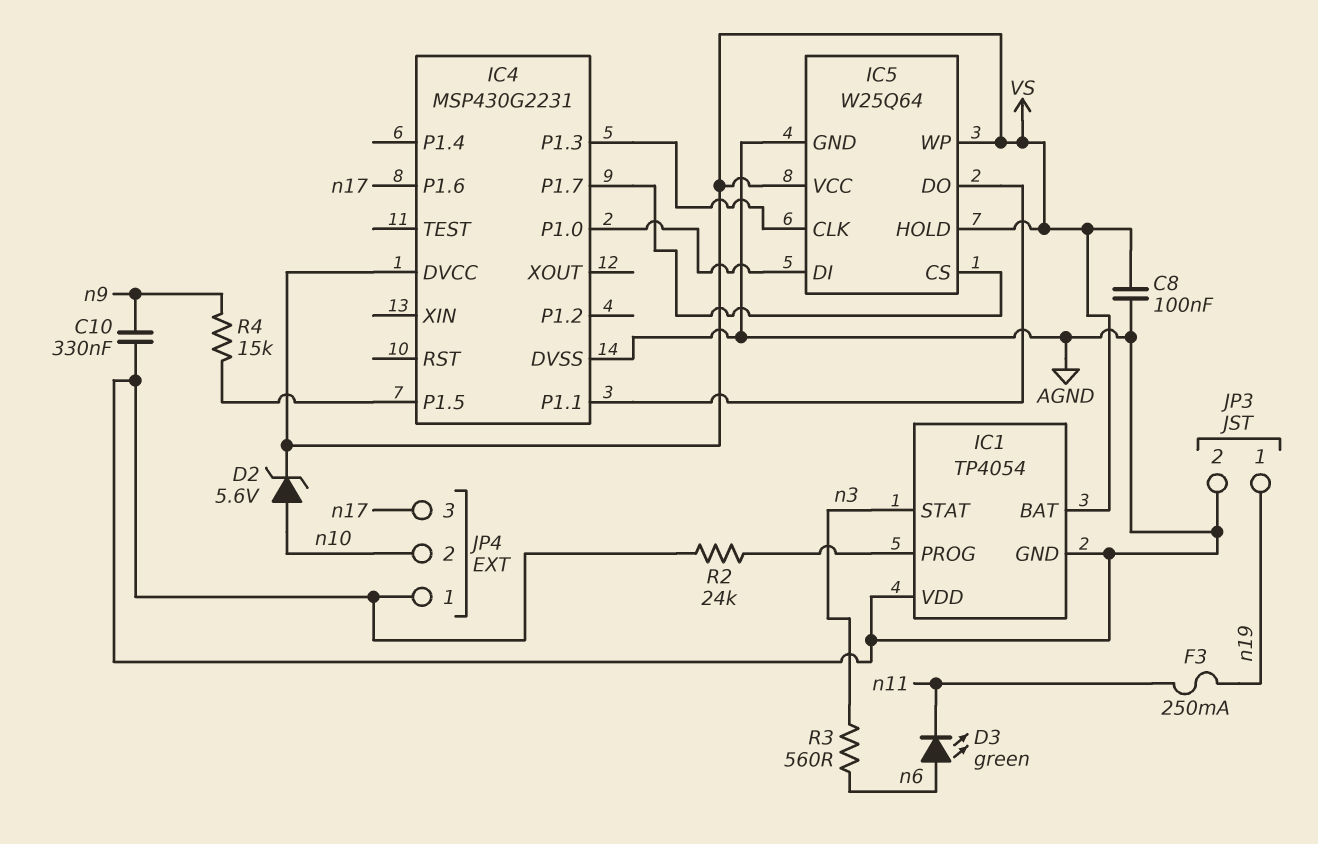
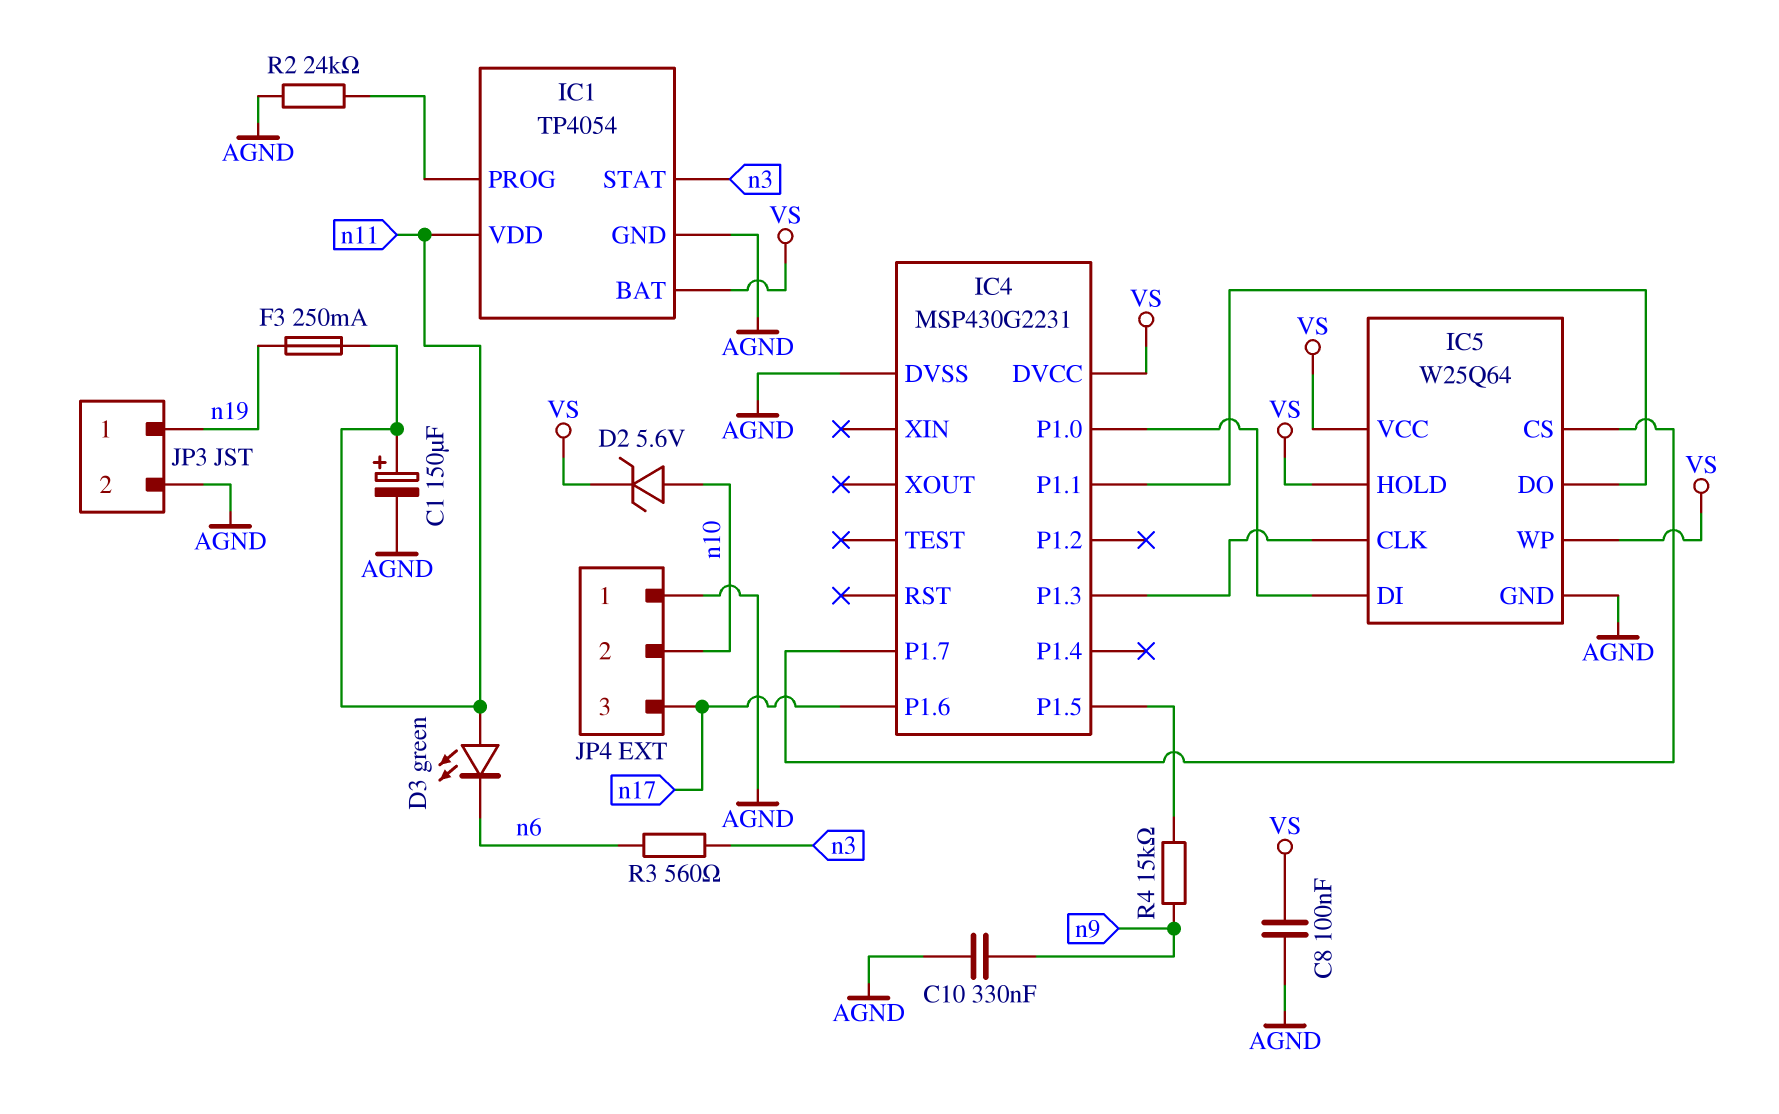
C1: none -> 150uF (plus n11, minus AGND)
D3: LED green (A n6, K n11) -> LED green (A n11, K n6)
IC1 pin VDD: AGND -> n11

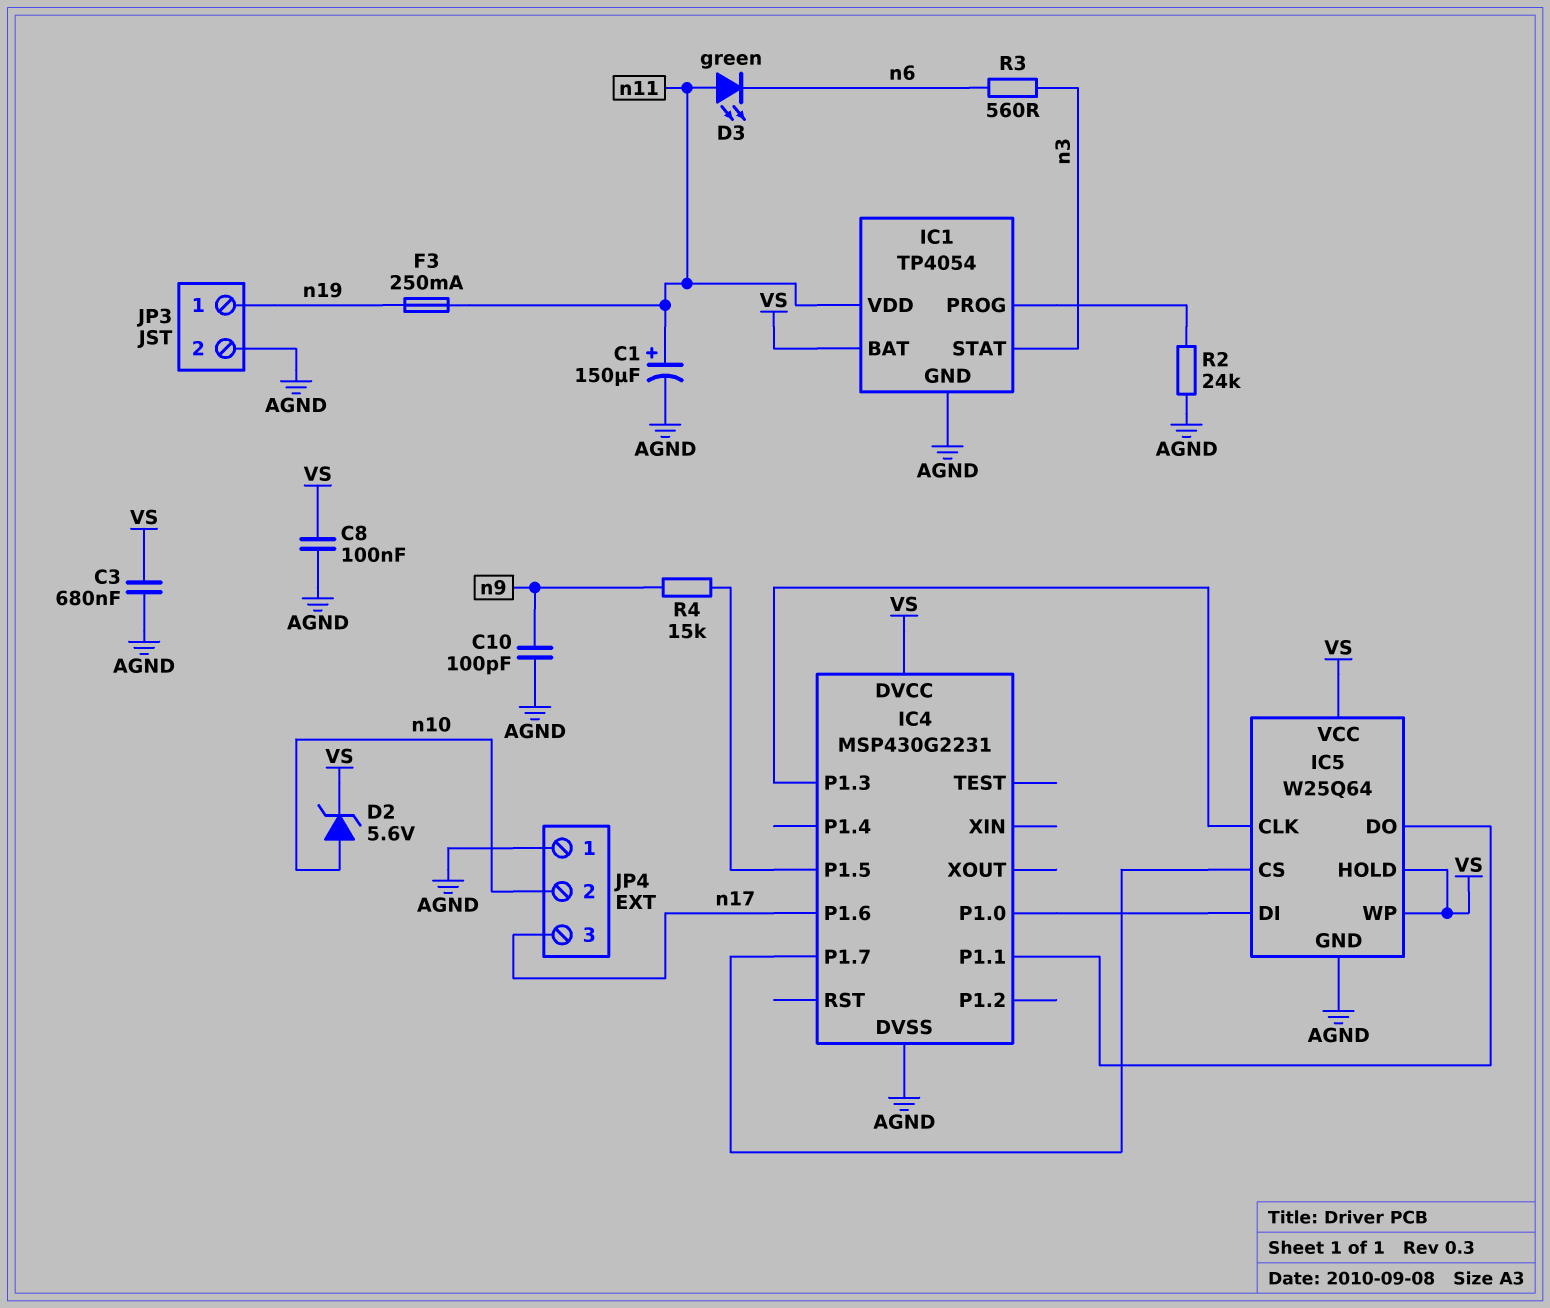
C3: none -> 680nF (AGND, VS)
C10: 330nF (AGND, n9) -> 100pF (AGND, n9)

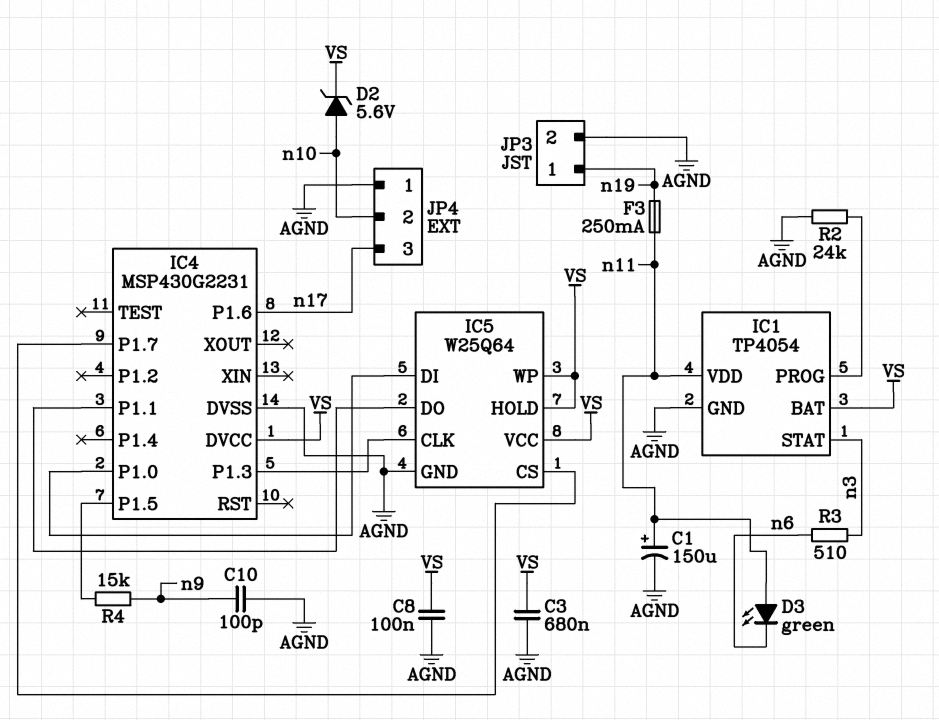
R3: 560 (n3, n6) -> 510 (n3, n6)

